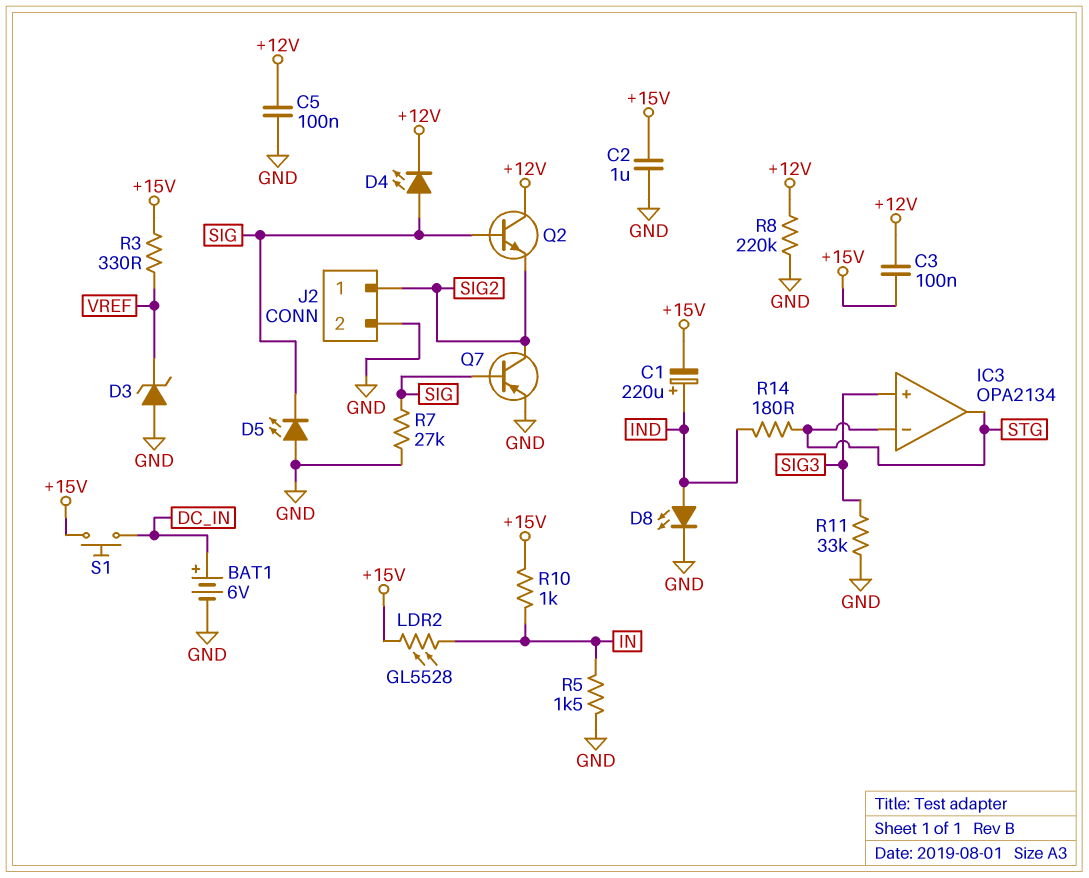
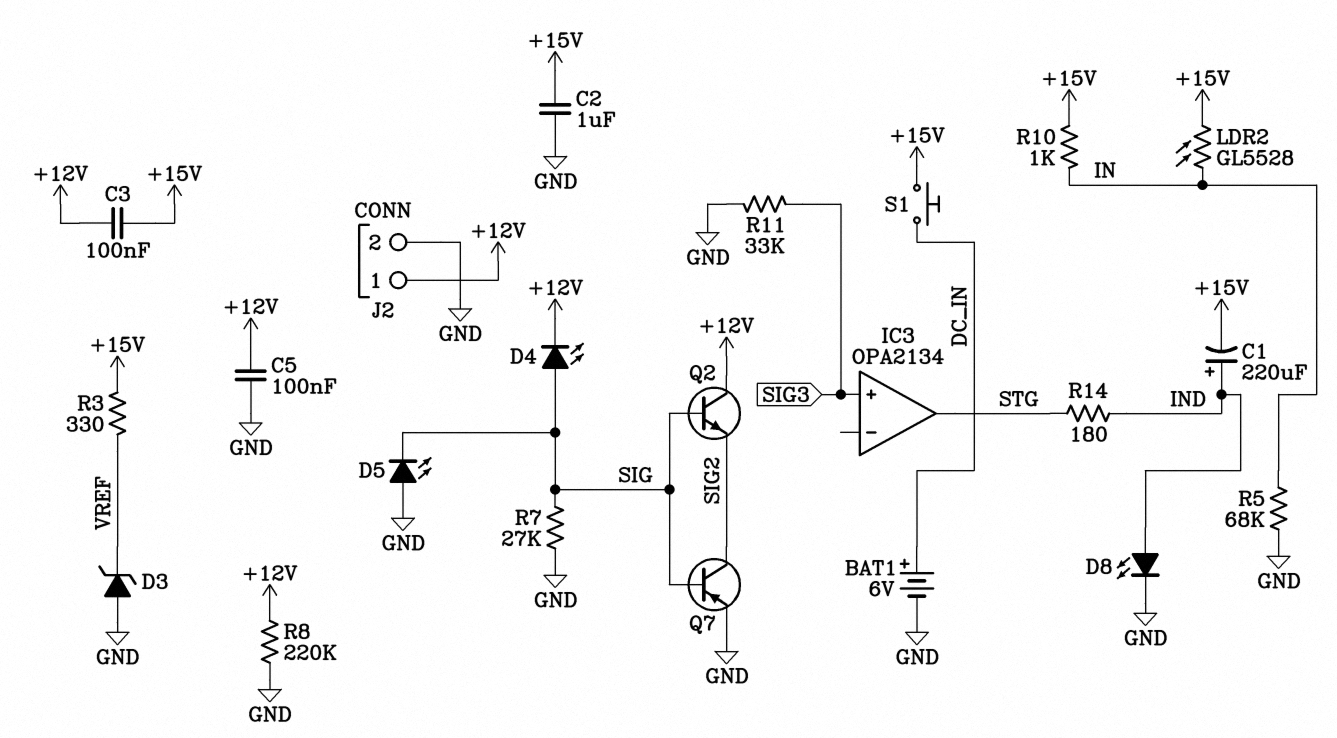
IC3 pin in-: STG -> none
J2 pin 1: SIG2 -> +12V
R5: 1.5k (GND, IN) -> 68k (GND, IN)

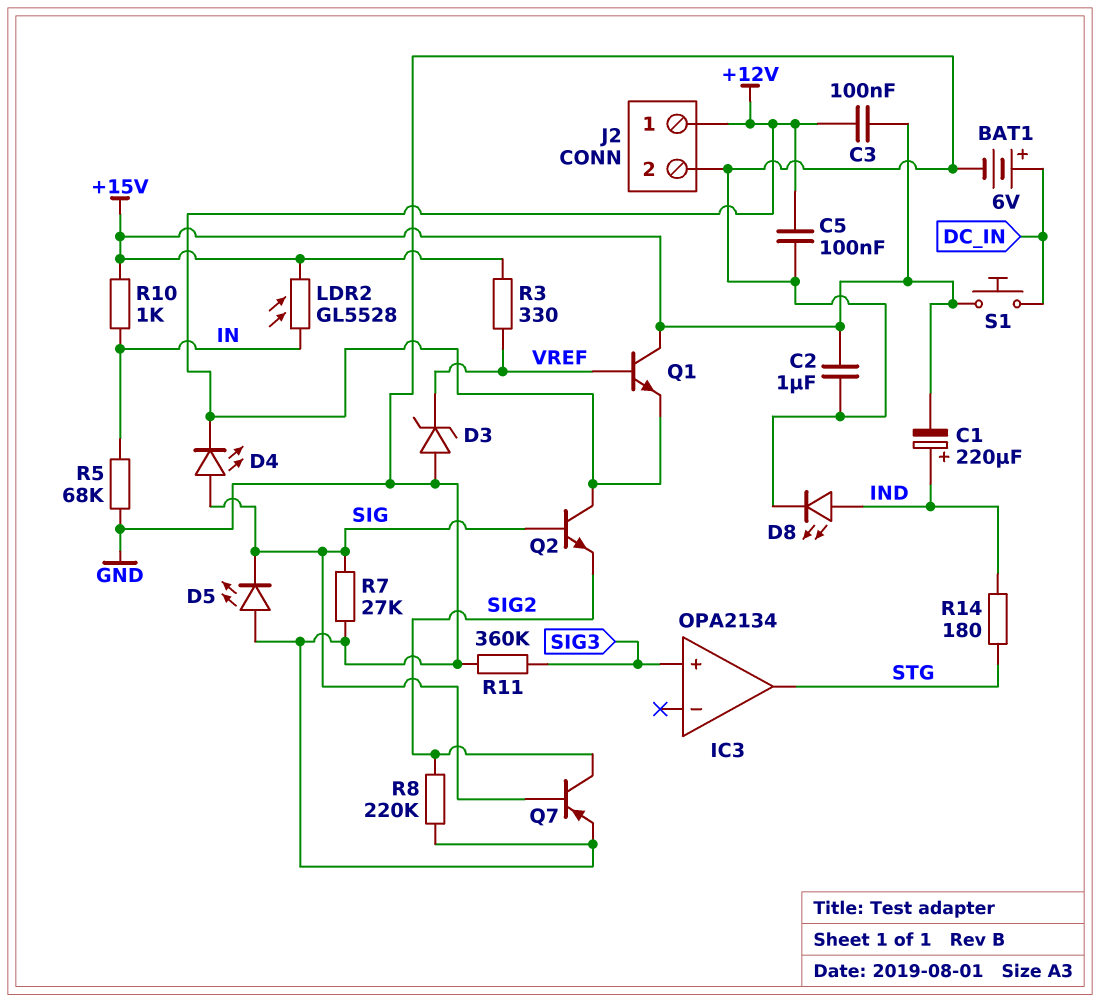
Q1: none -> NPN (B VREF, C +15V, E +12V)
R8: 220k (+12V, GND) -> 220k (GND, SIG2)
R11: 33k (GND, SIG3) -> 360k (GND, SIG3)

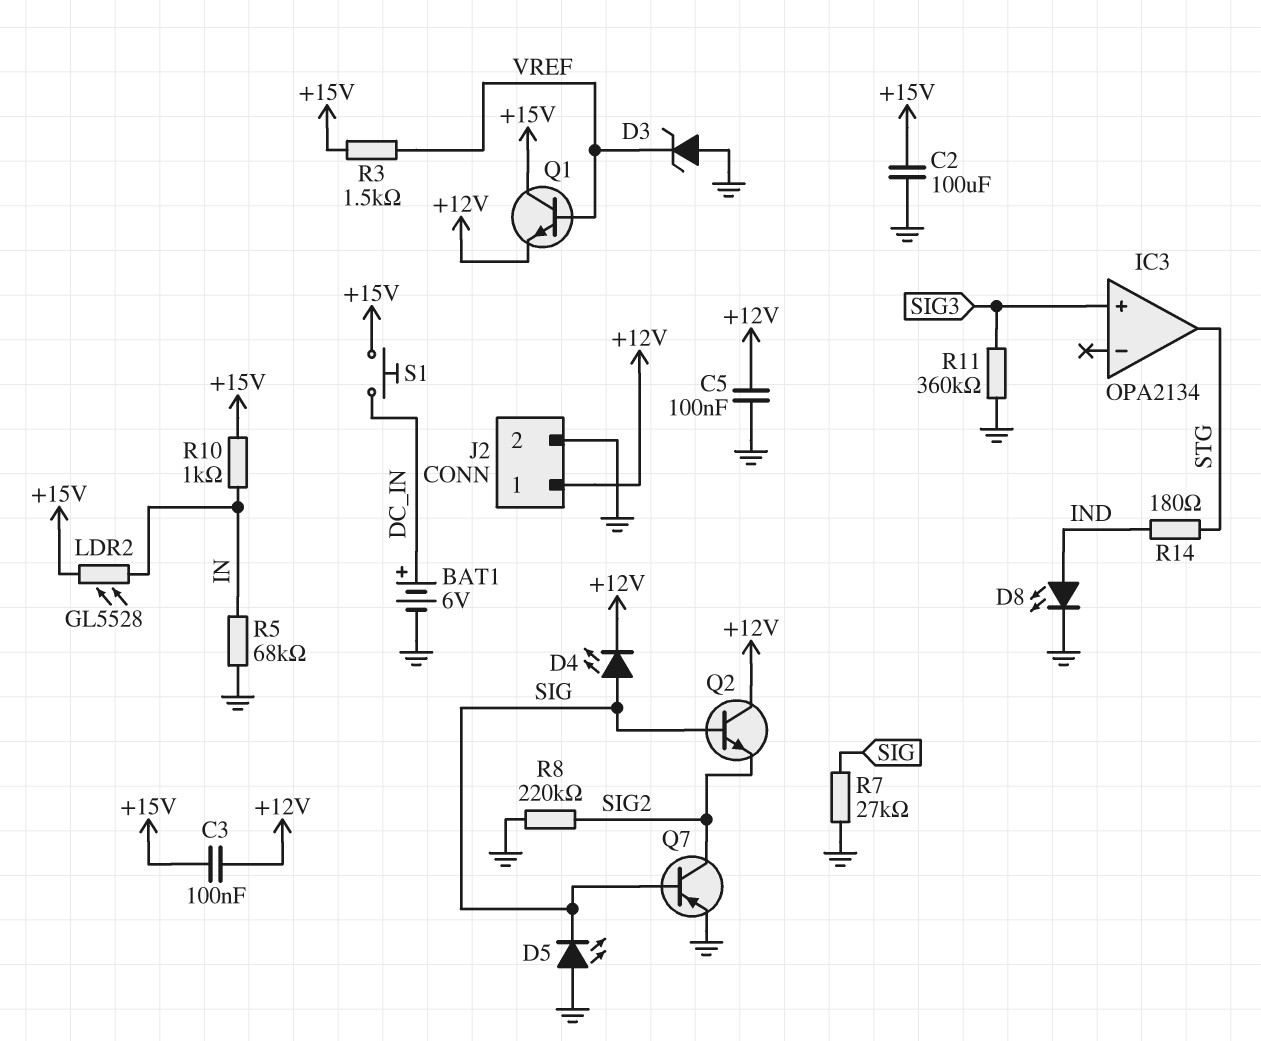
C1: 220uF (plus IND, minus +15V) -> none
C2: 1uF (+15V, GND) -> 100uF (+15V, GND)
R3: 330 (+15V, VREF) -> 1.5k (+15V, VREF)

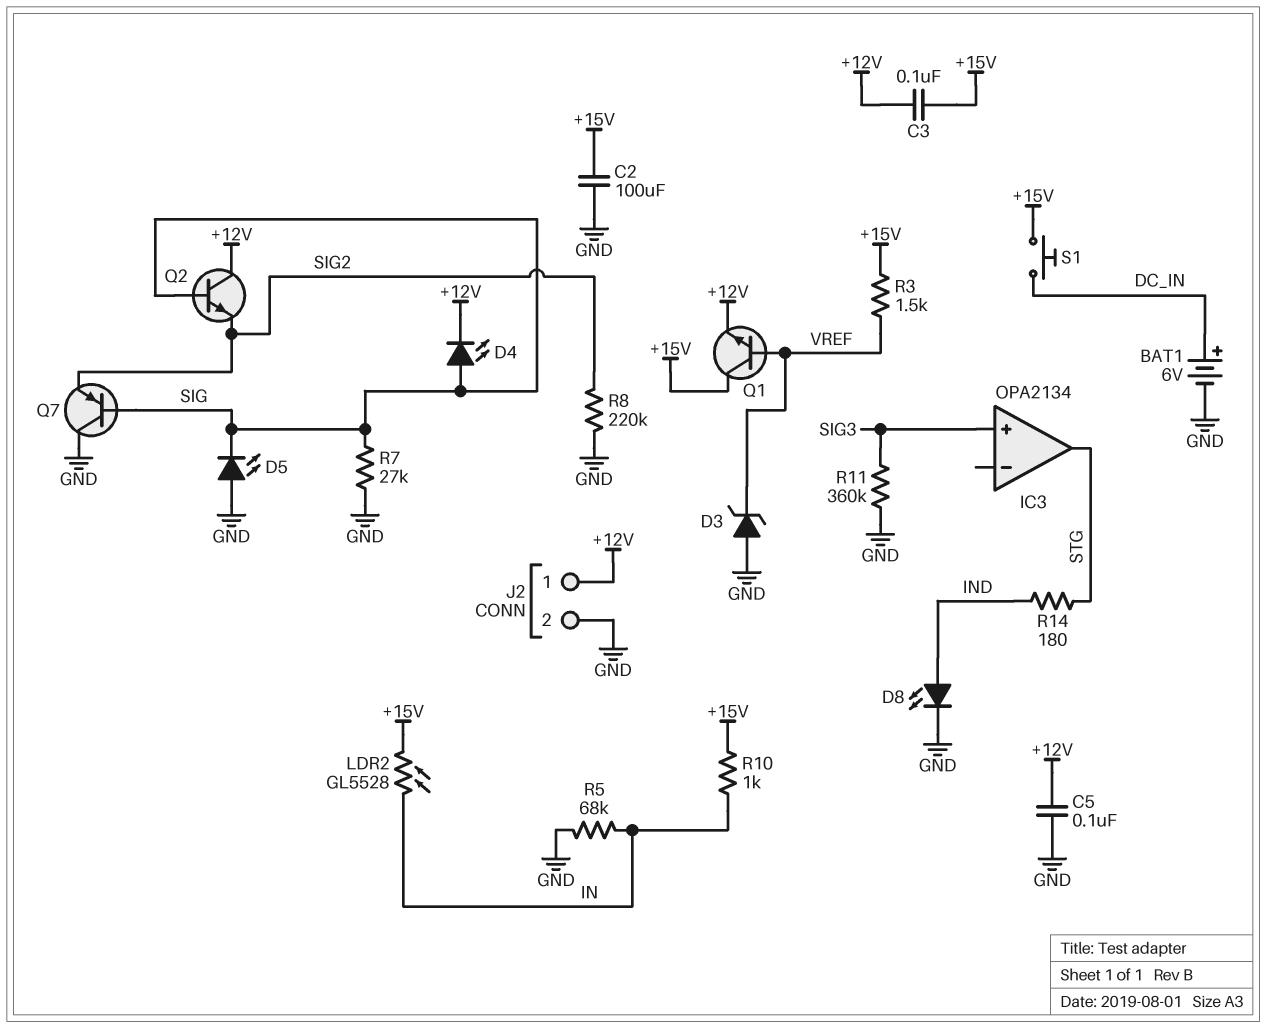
Q7: PNP (B SIG, C SIG2, E GND) -> PNP (B SIG, C GND, E SIG2)

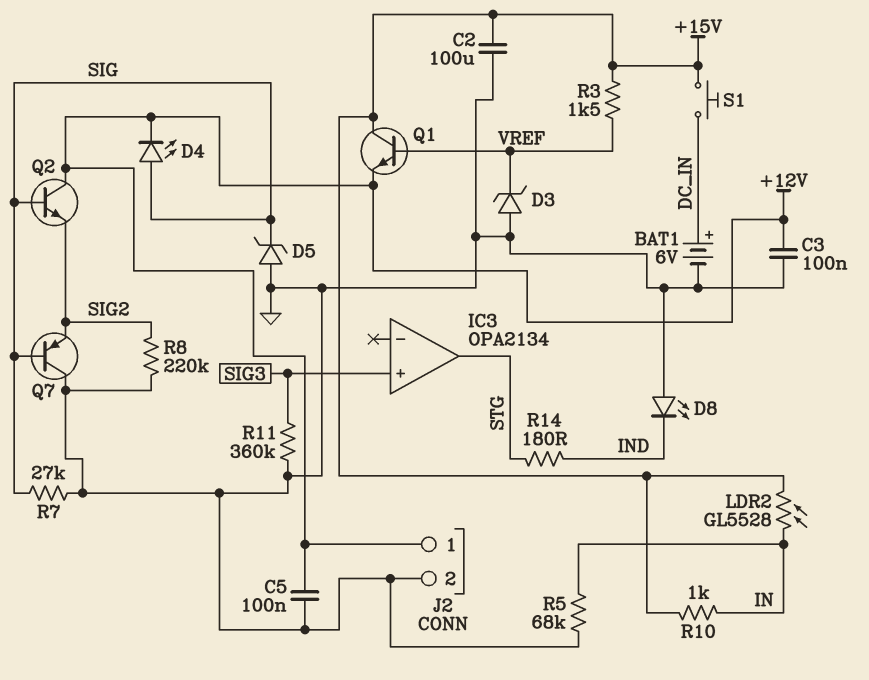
C3: 100nF (+12V, +15V) -> 100nF (+12V, GND)
D5: LED (A GND, K SIG) -> zener (A GND, K SIG)
D8: LED (A IND, K GND) -> LED (A GND, K IND)

